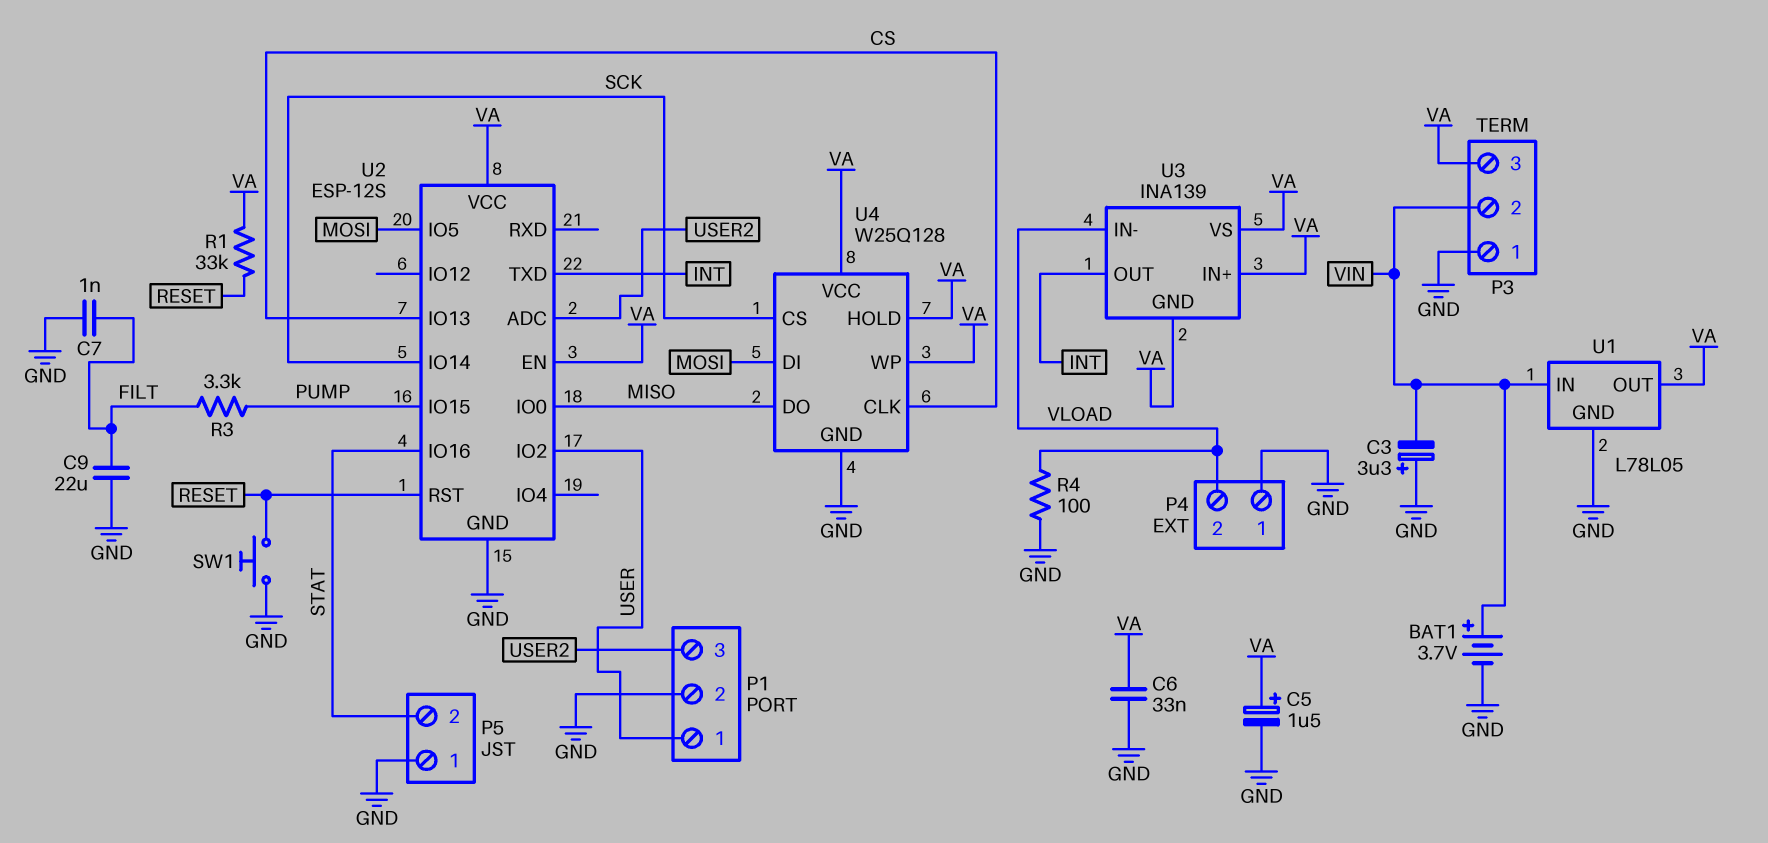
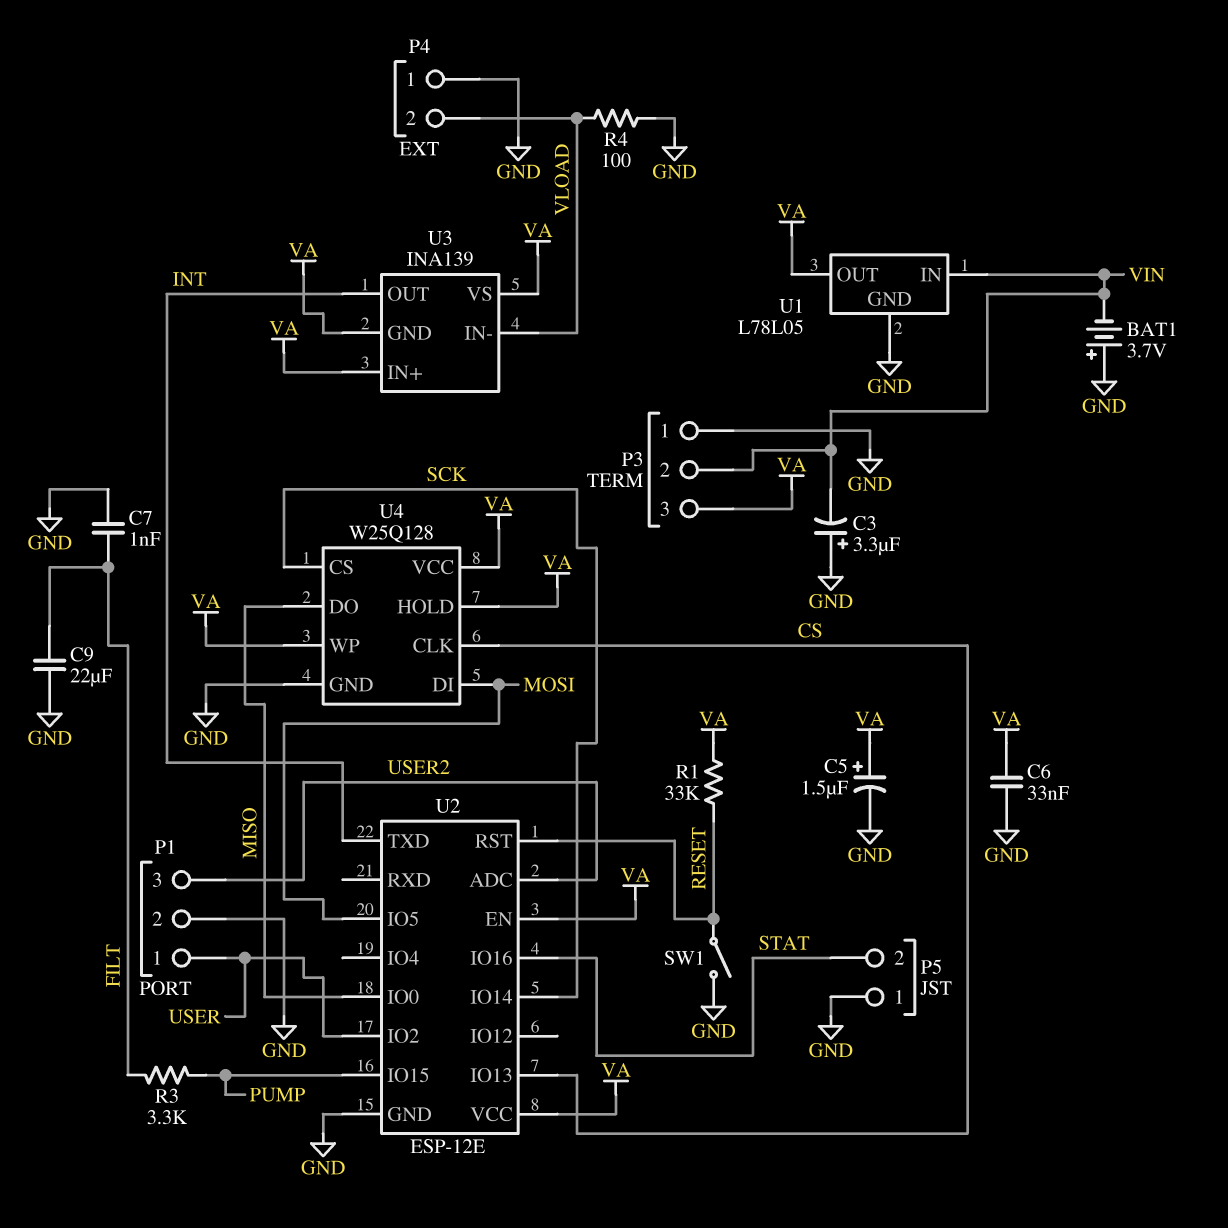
BAT1: 3.7V (plus VIN, minus GND) -> 3.7V (plus GND, minus VIN)
SW1: button (GND, RESET) -> switch (GND, RESET)
U2: ESP-12S -> ESP-12E

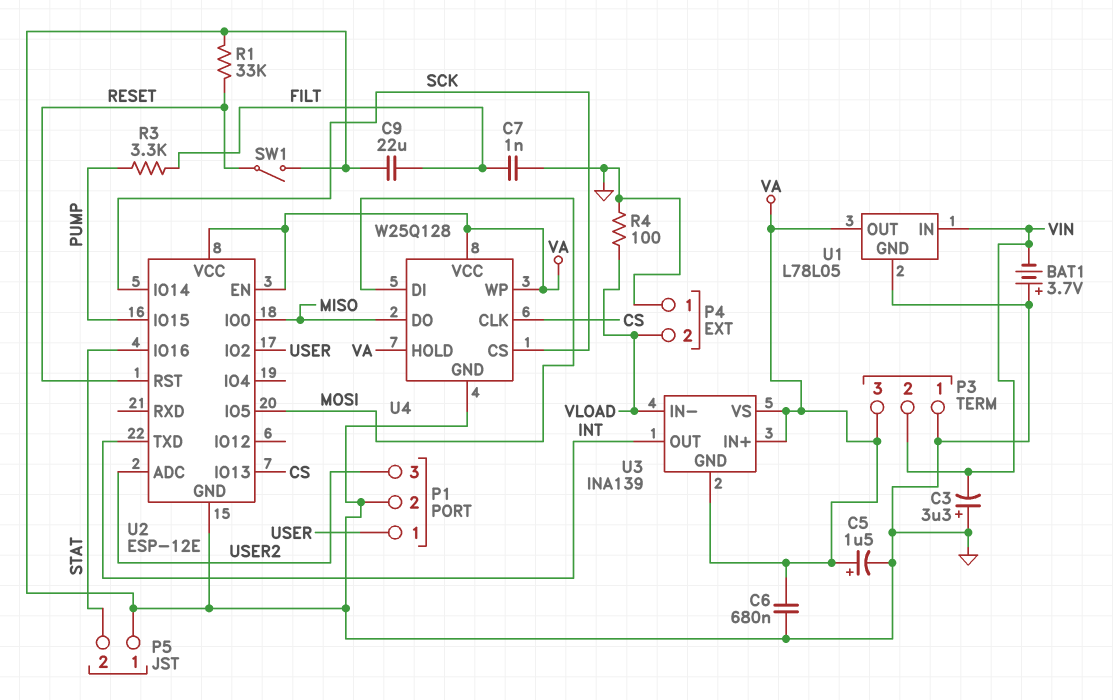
C6: 33nF (GND, VA) -> 680nF (GND, VA)
R1: 33k (RESET, VA) -> 33k (GND, RESET)

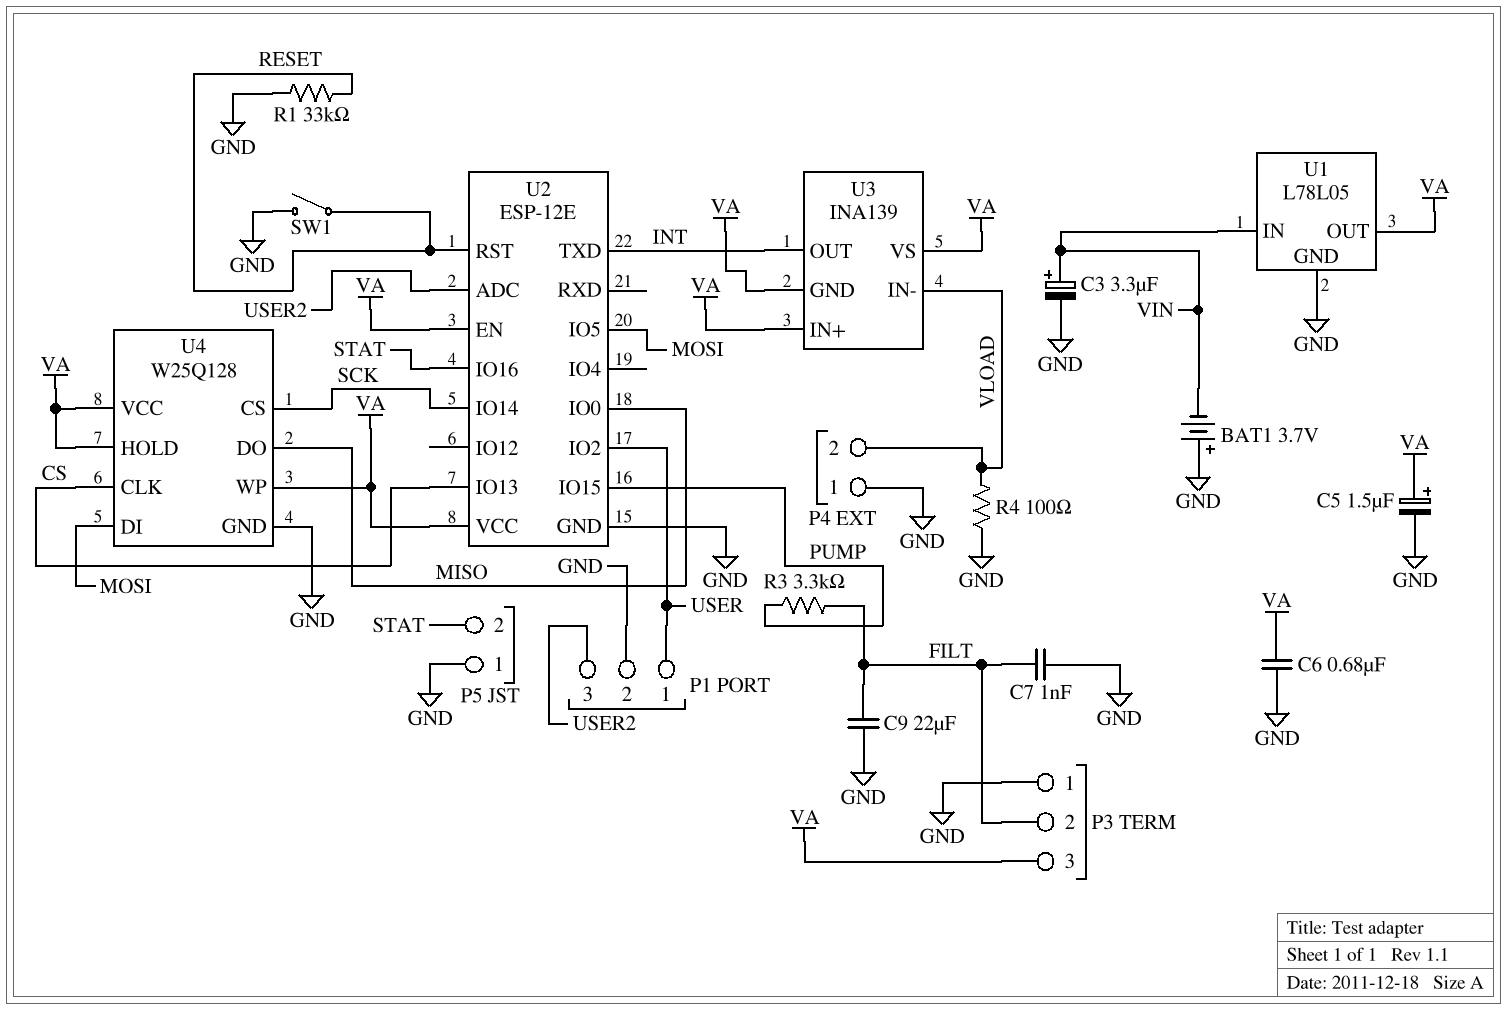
C3: 3.3uF (plus GND, minus VIN) -> 3.3uF (plus VIN, minus GND)
P3 pin 2: VIN -> FILT

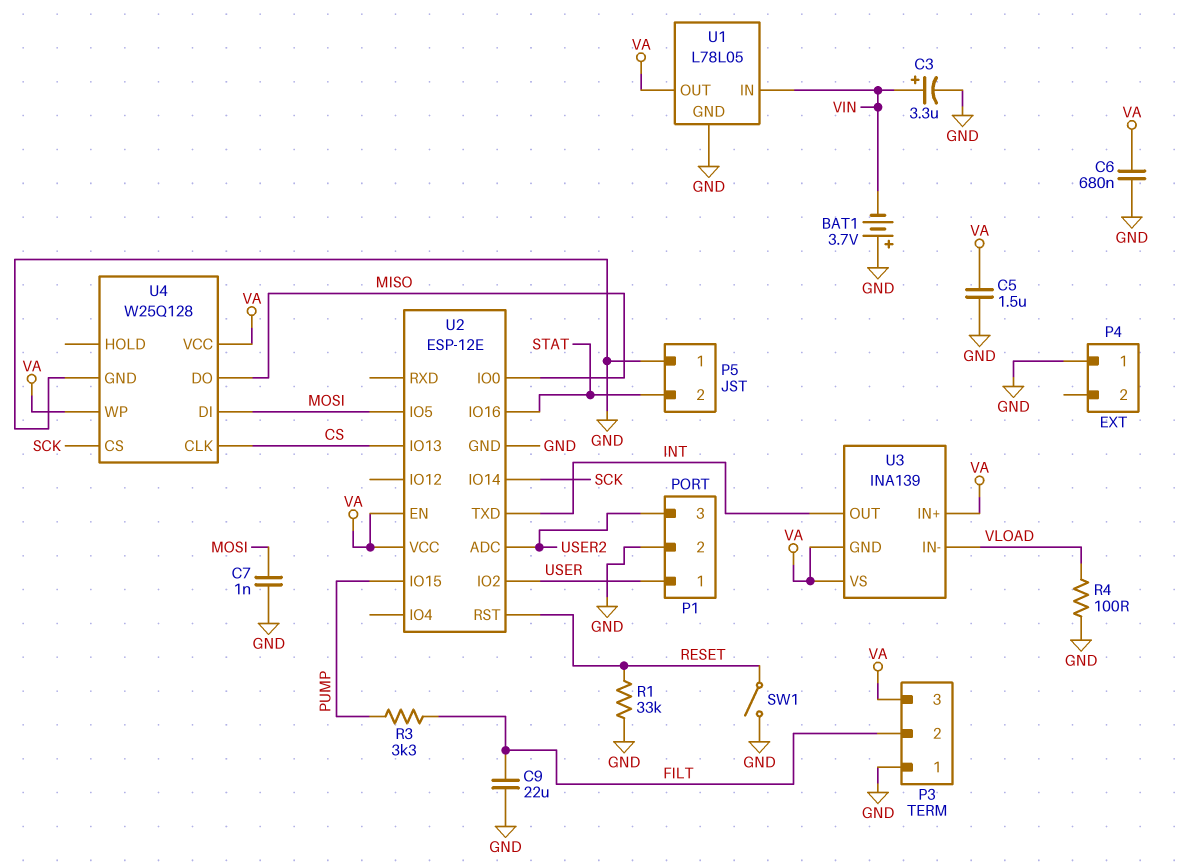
C5: 1.5uF (plus VA, minus GND) -> 1.5uF (GND, VA)
C7: 1nF (FILT, GND) -> 1nF (GND, MOSI)
P4 pin 2: VLOAD -> none
U4 pin HOLD: VA -> none

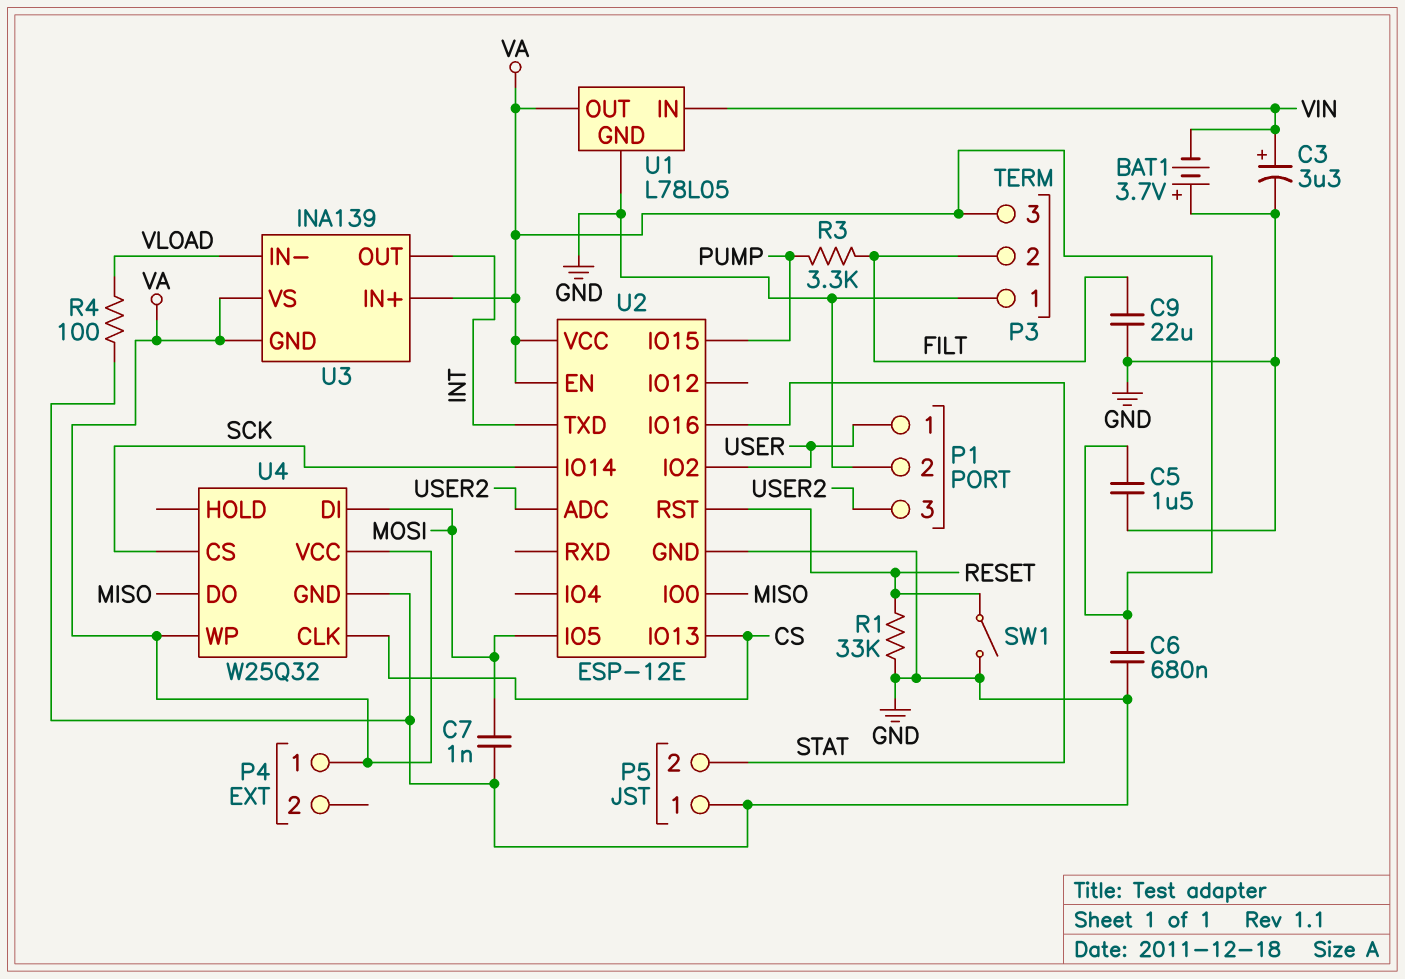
P4 pin 1: GND -> VA
U4: W25Q128 -> W25Q32

